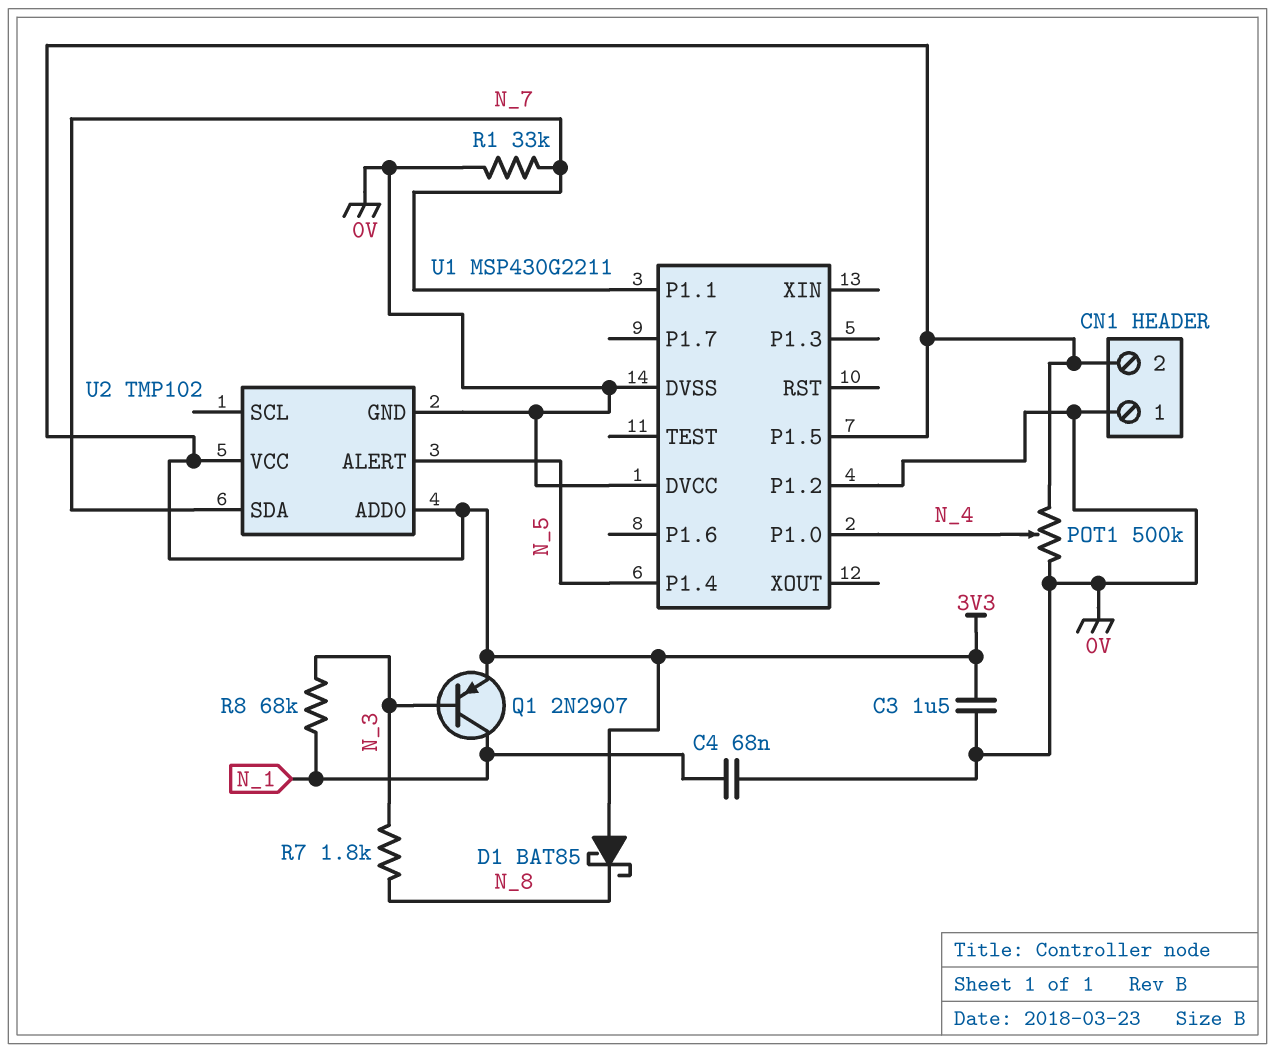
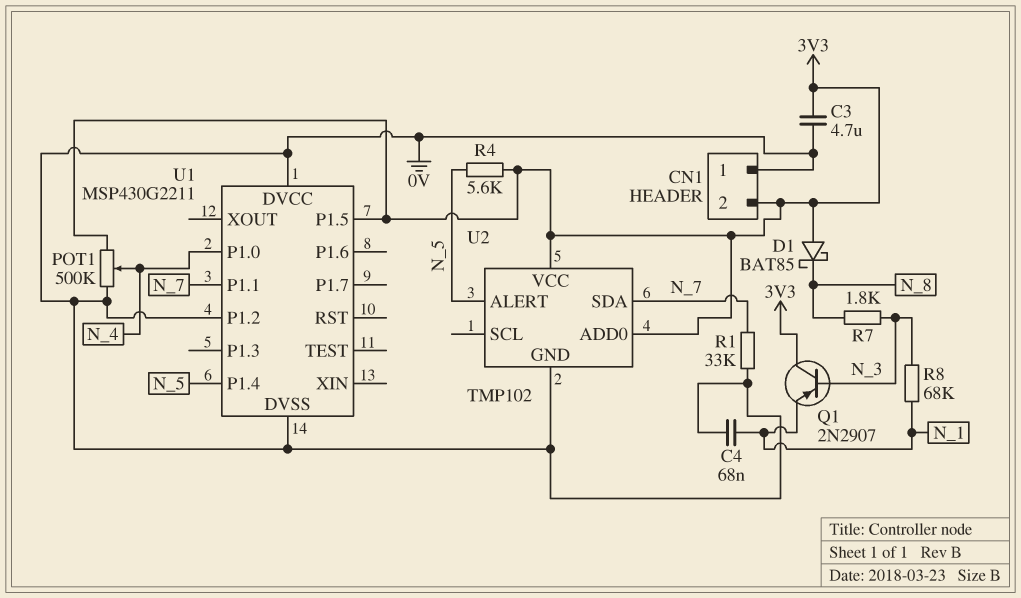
C3: 1.5uF (0V, 3V3) -> 4.7uF (0V, 3V3)
Q1: PNP 2N2907 (B N_3, C N_1, E 3V3) -> PNP 2N2907 (B N_3, C 3V3, E N_1)
R4: none -> 5.6k (3V3, N_5)

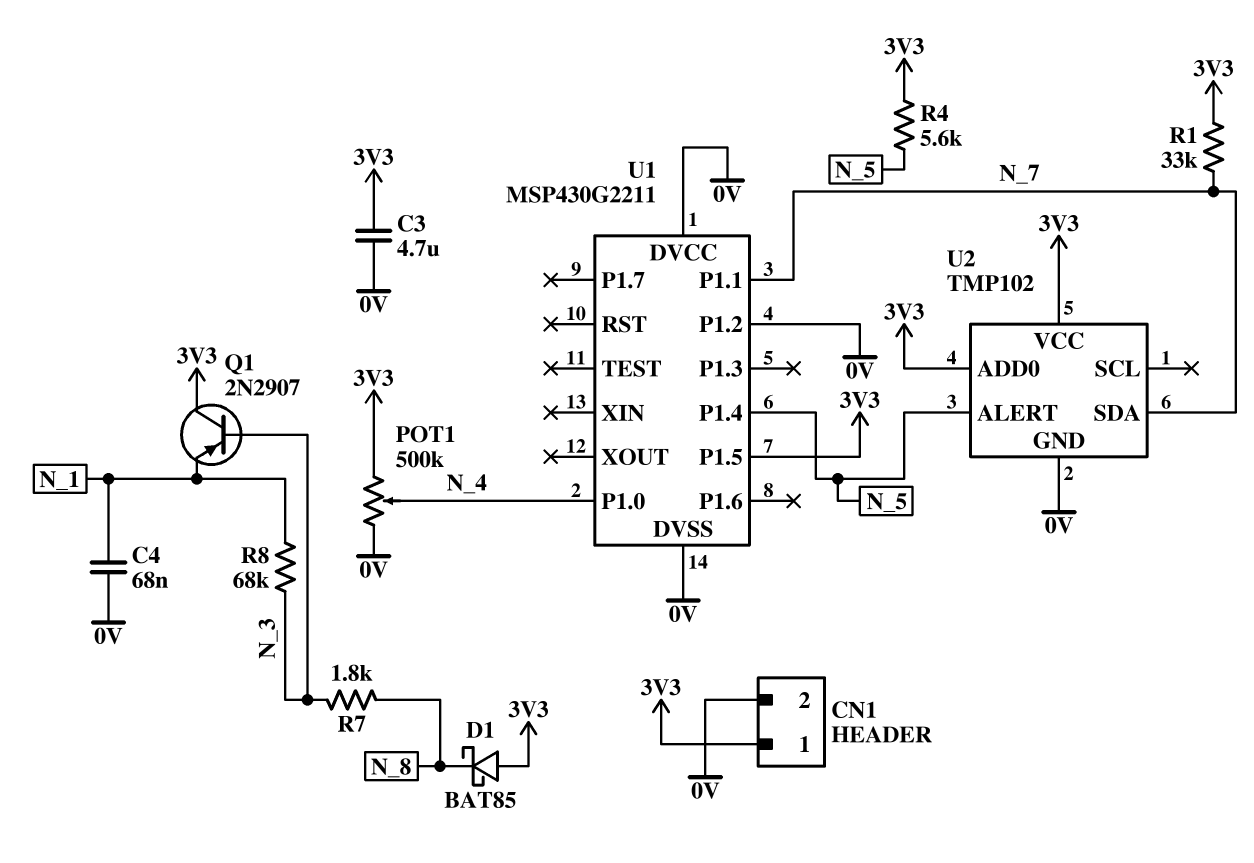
CN1 pin 1: 0V -> 3V3
CN1 pin 2: 3V3 -> 0V
R1: 33k (0V, N_7) -> 33k (3V3, N_7)

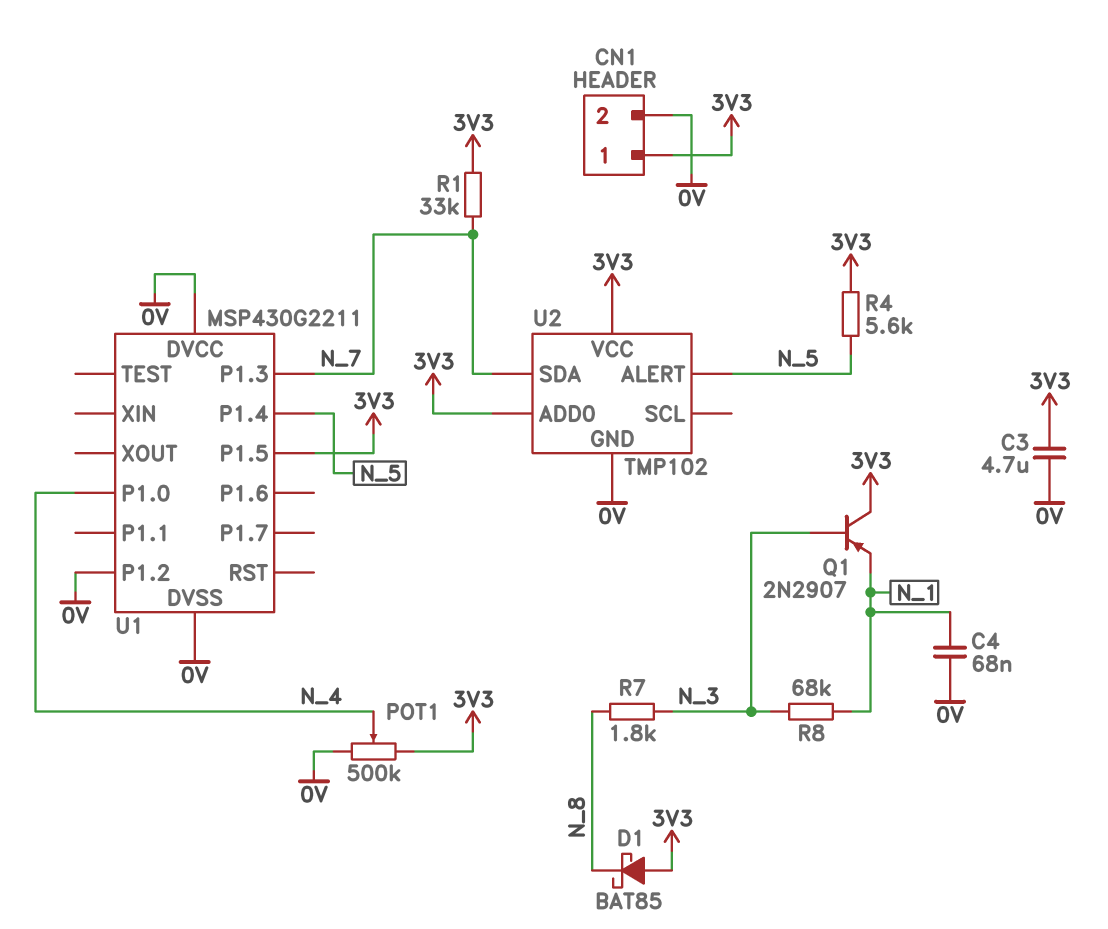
U1 pin P1.1: N_7 -> none
U1 pin P1.3: none -> N_7

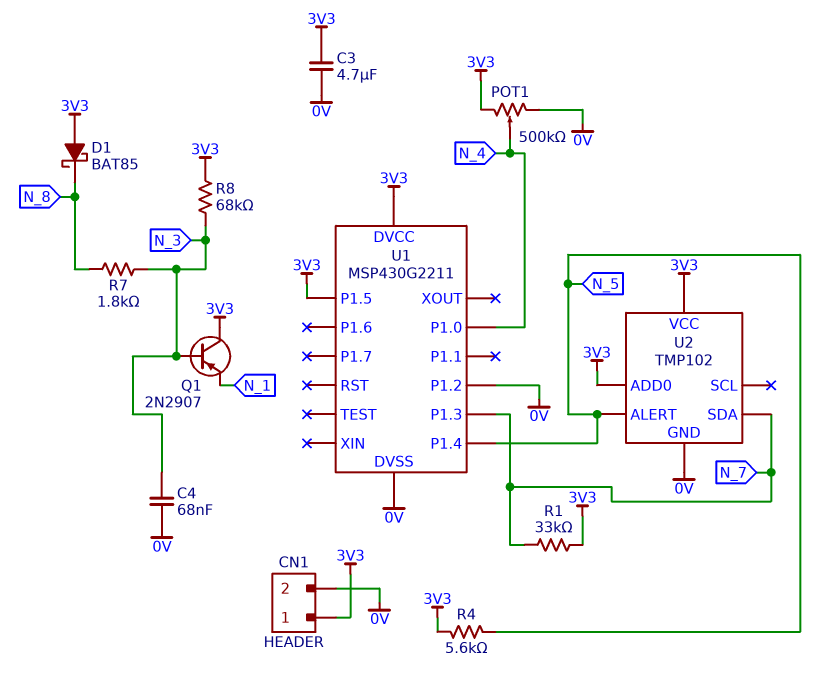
C4: 68nF (0V, N_1) -> 68nF (0V, N_3)
R8: 68k (N_1, N_3) -> 68k (3V3, N_3)
U1 pin DVCC: 0V -> 3V3

